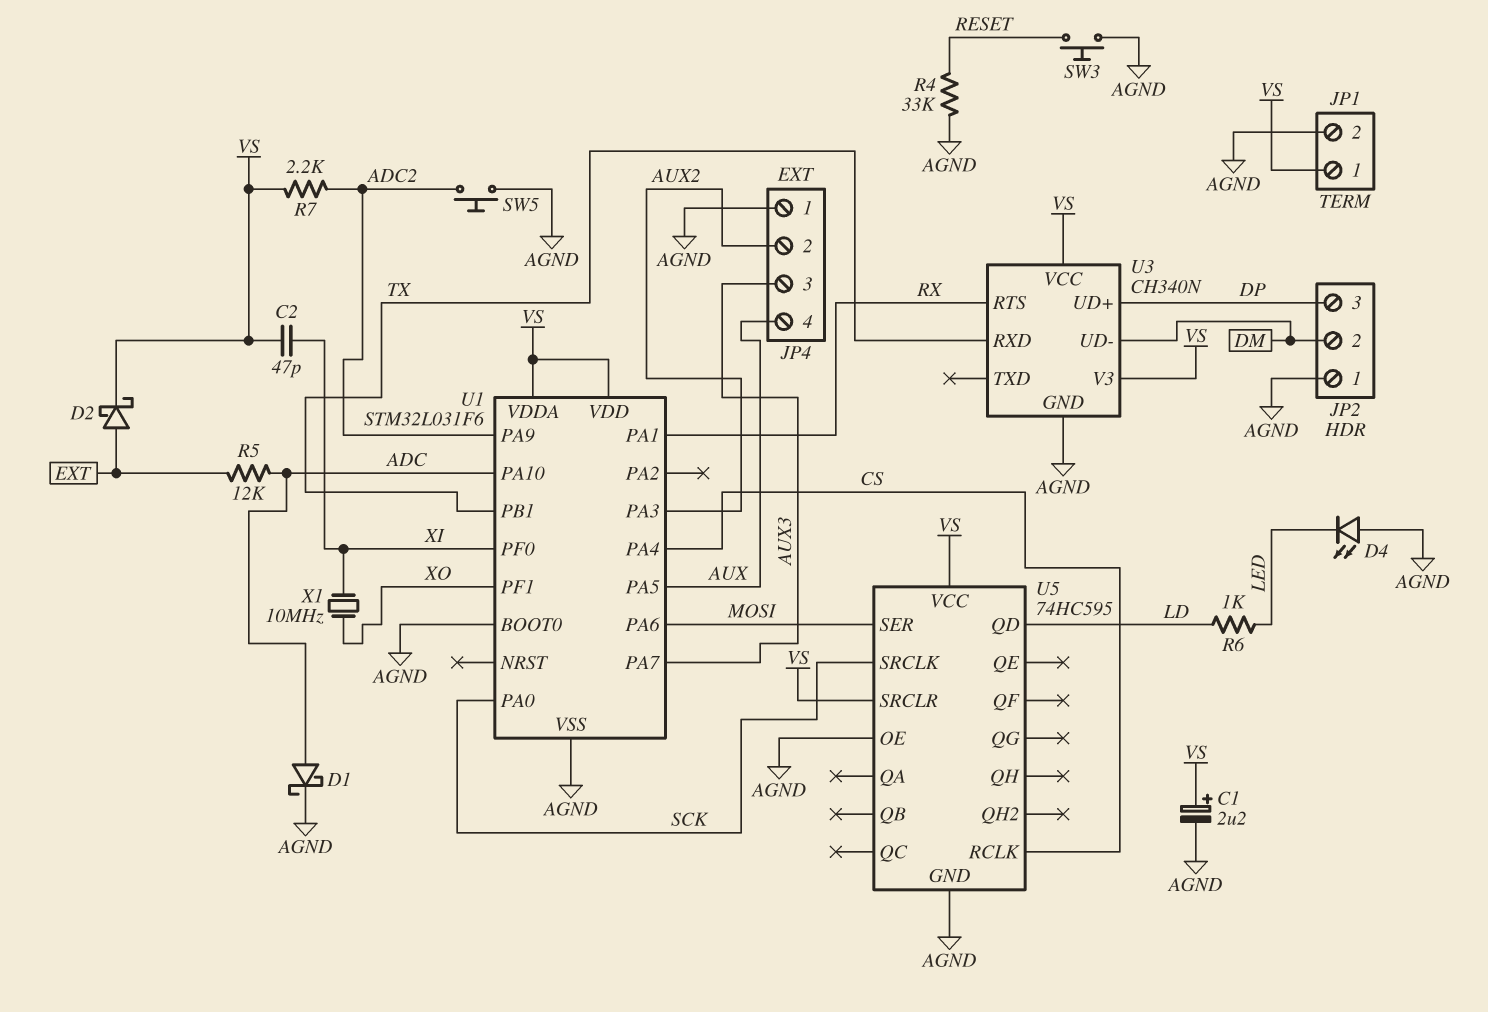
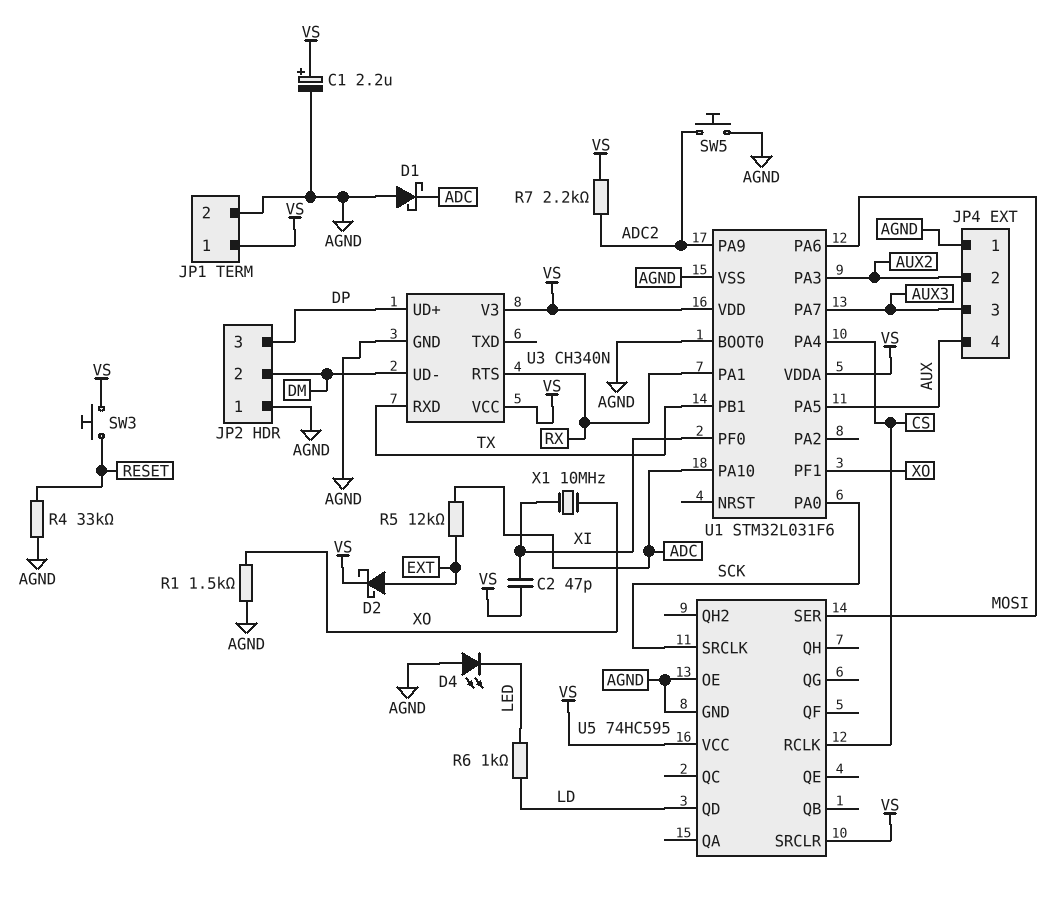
D1: schottky (A ADC, K AGND) -> schottky (A AGND, K ADC)
R1: none -> 1.5k (AGND, XO)
SW3: button (AGND, RESET) -> button (RESET, VS)

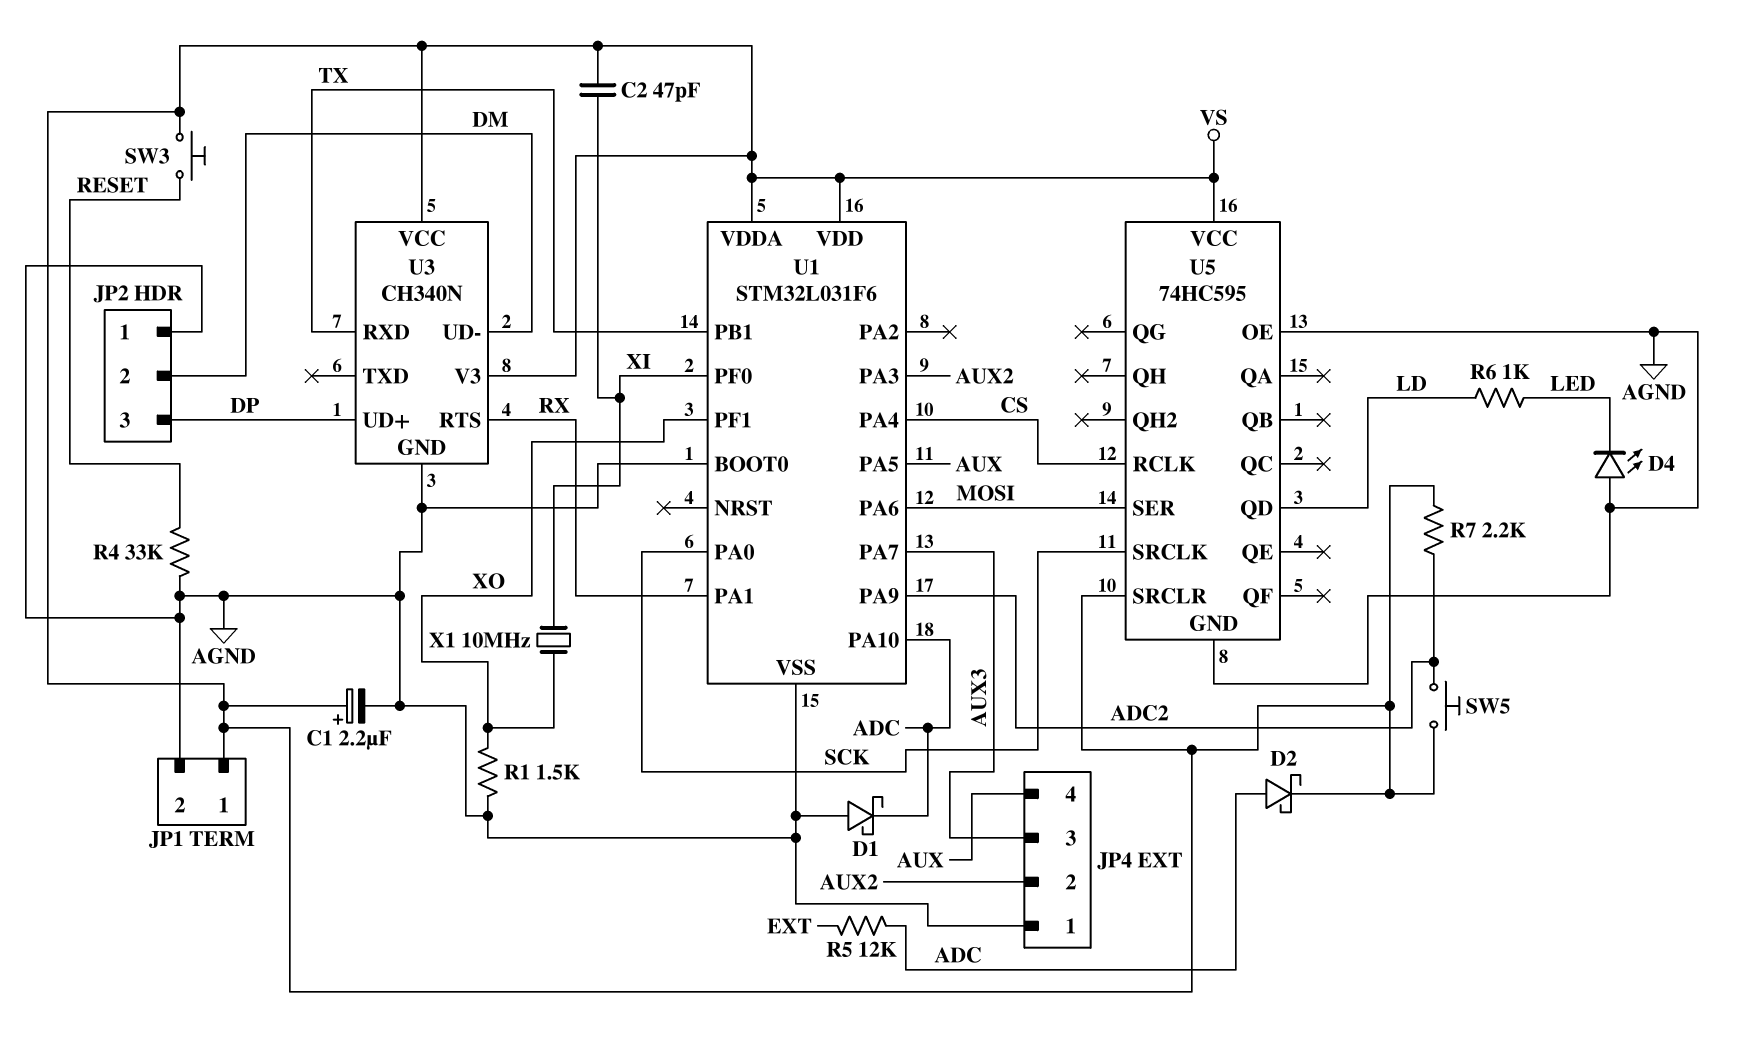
D2: schottky (A EXT, K VS) -> schottky (A ADC, K VS)
SW5: button (ADC2, AGND) -> button (ADC2, VS)

